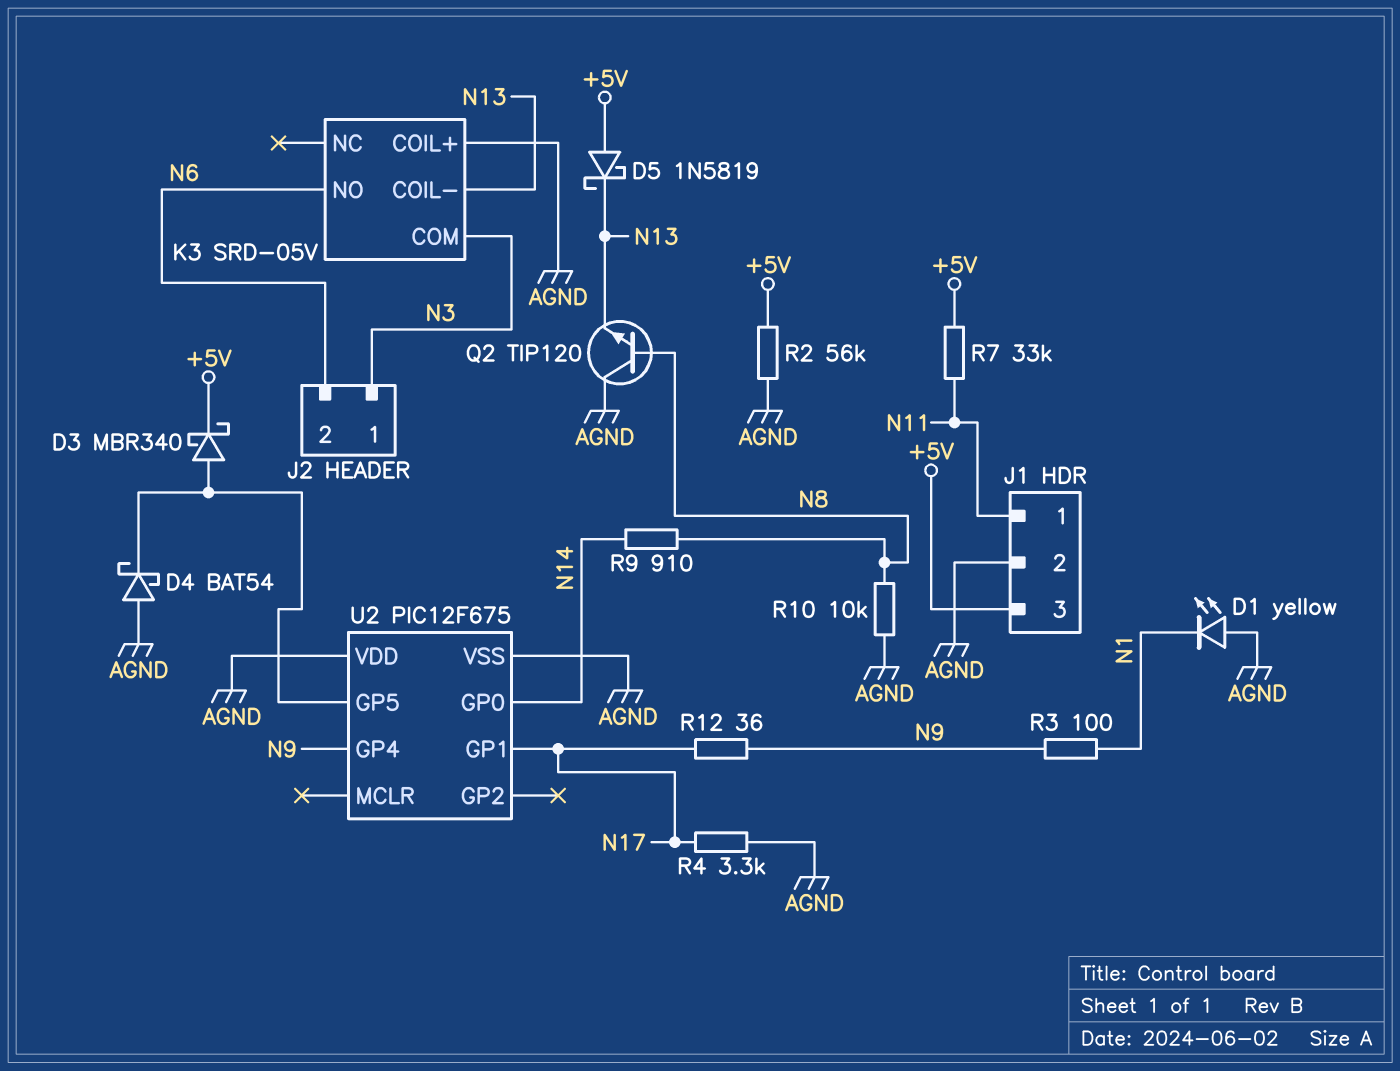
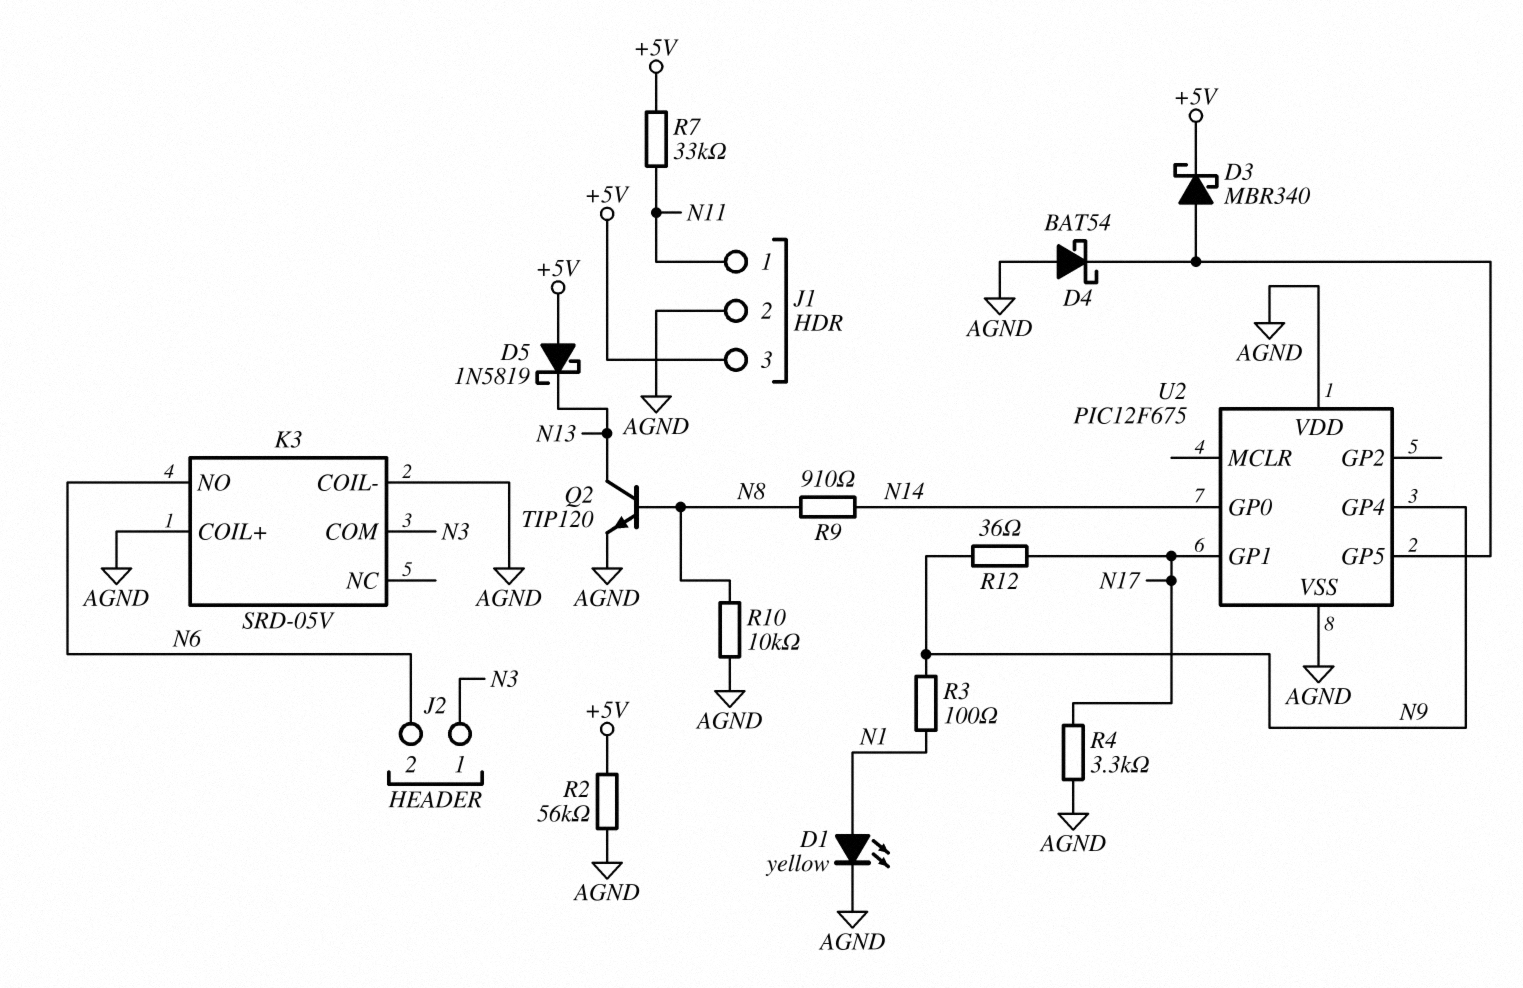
D1: LED yellow (A AGND, K N1) -> LED yellow (A N1, K AGND)
K3 pin COIL-: N13 -> AGND
Q2: NPN TIP120 (B N8, C AGND, E N13) -> NPN TIP120 (B N8, C N13, E AGND)

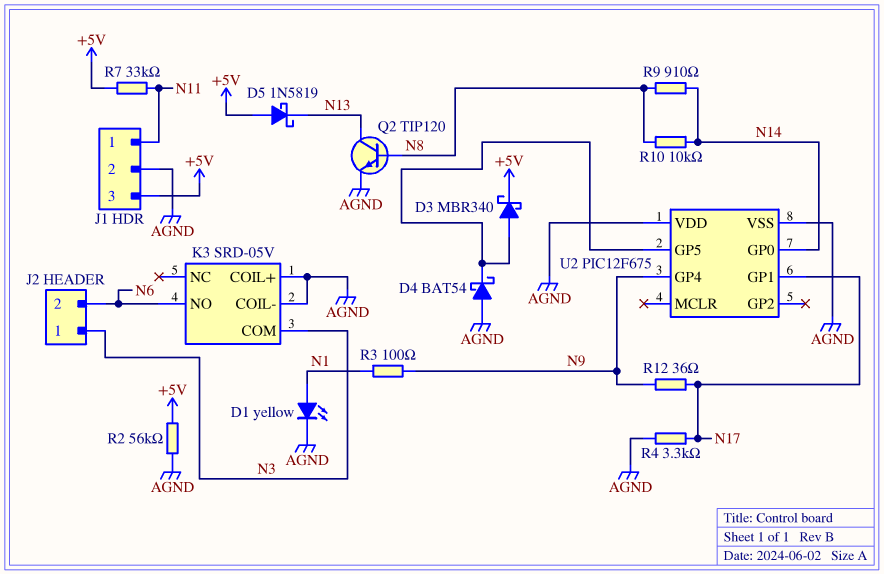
R10: 10k (AGND, N8) -> 10k (N8, N14)

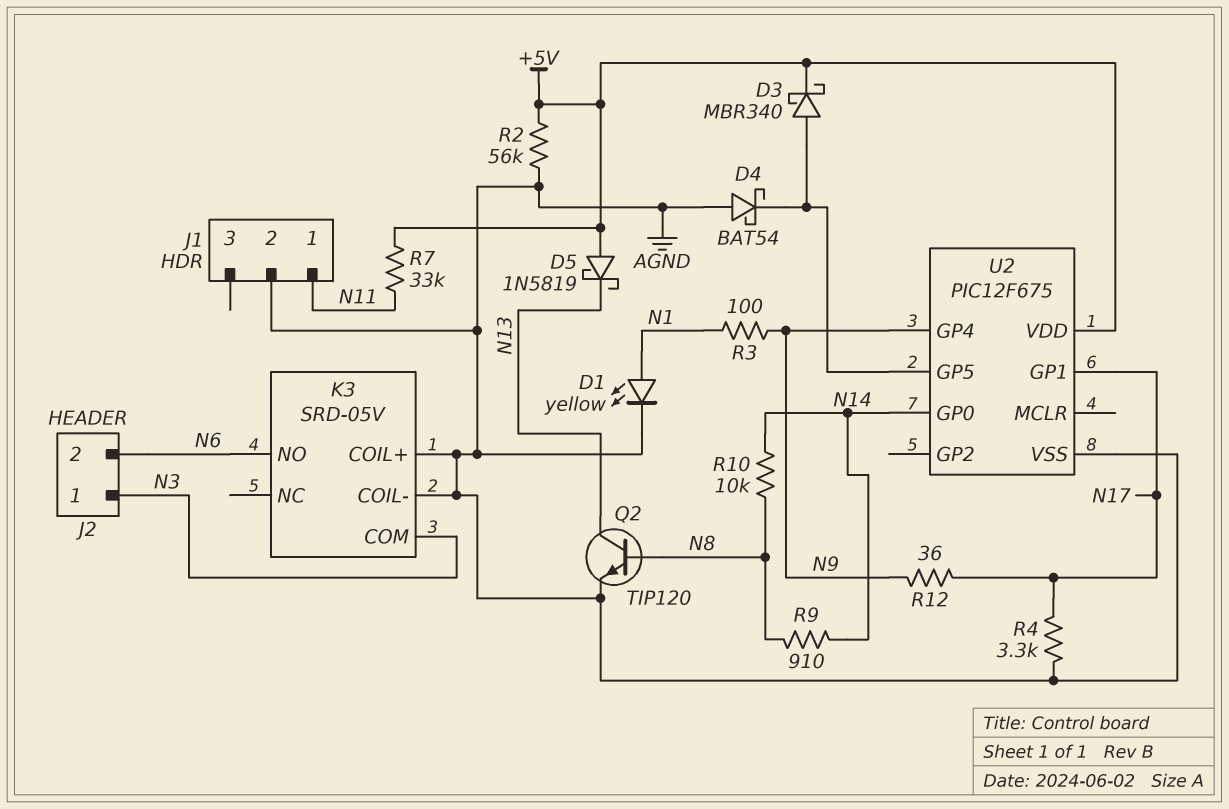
J1 pin 3: +5V -> none
U2 pin VDD: AGND -> +5V

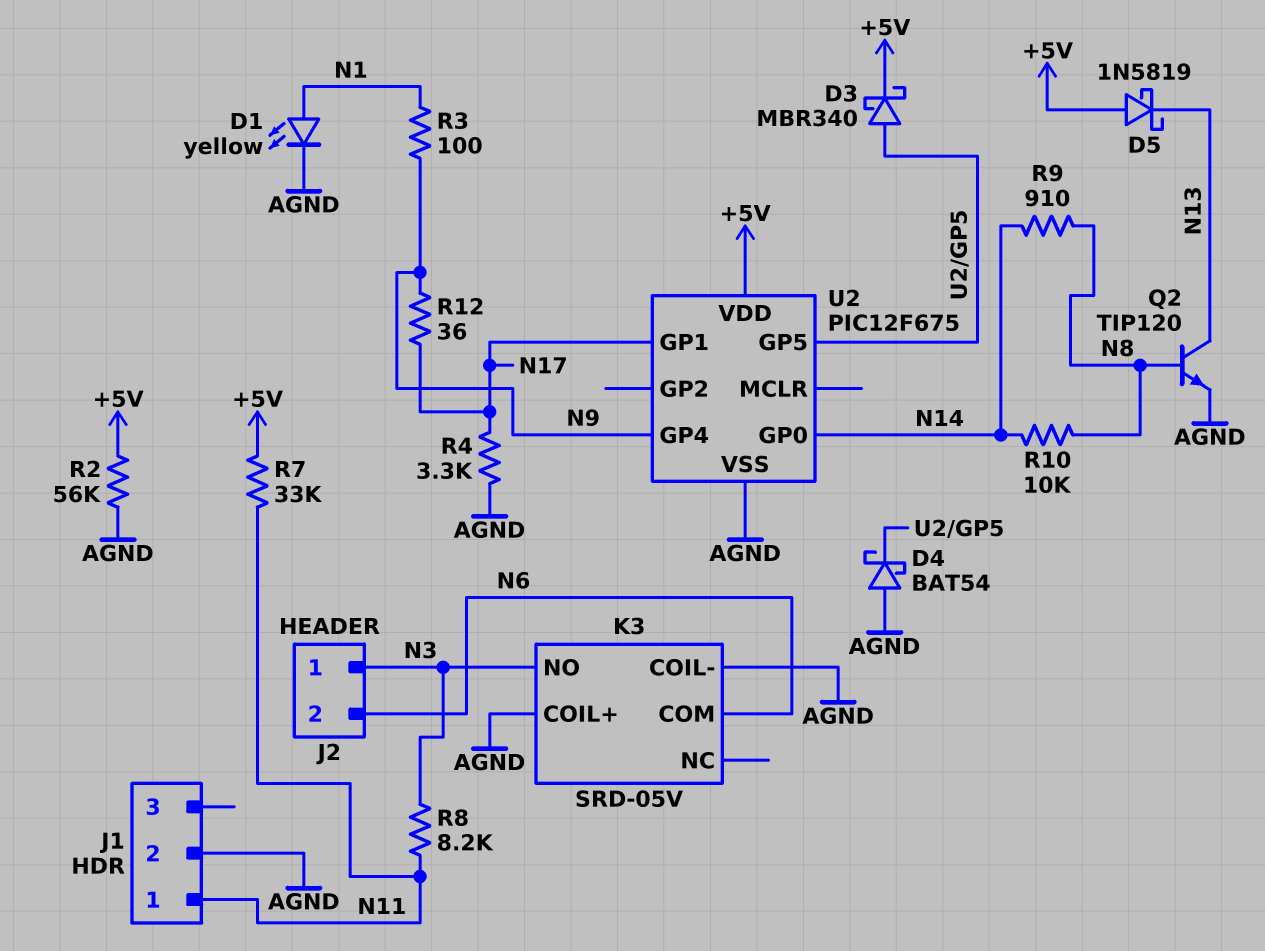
K3 pin COM: N3 -> N6
K3 pin NO: N6 -> N3
R8: none -> 8.2k (N3, N11)

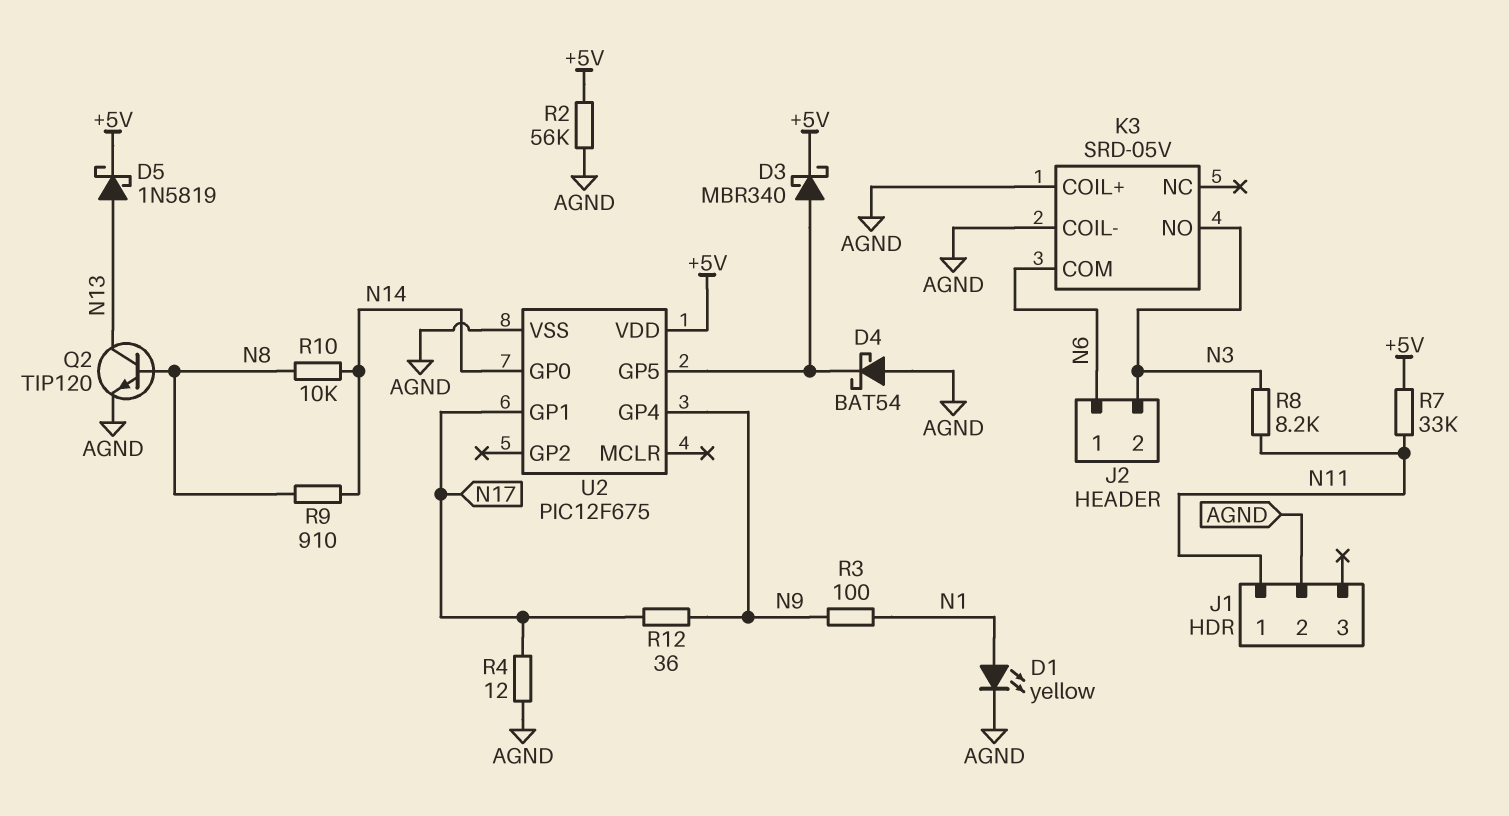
D5: schottky 1N5819 (A +5V, K N13) -> schottky 1N5819 (A N13, K +5V)
J2 pin 1: N3 -> N6
J2 pin 2: N6 -> N3
R4: 3.3k (AGND, N17) -> 12 (AGND, N17)

